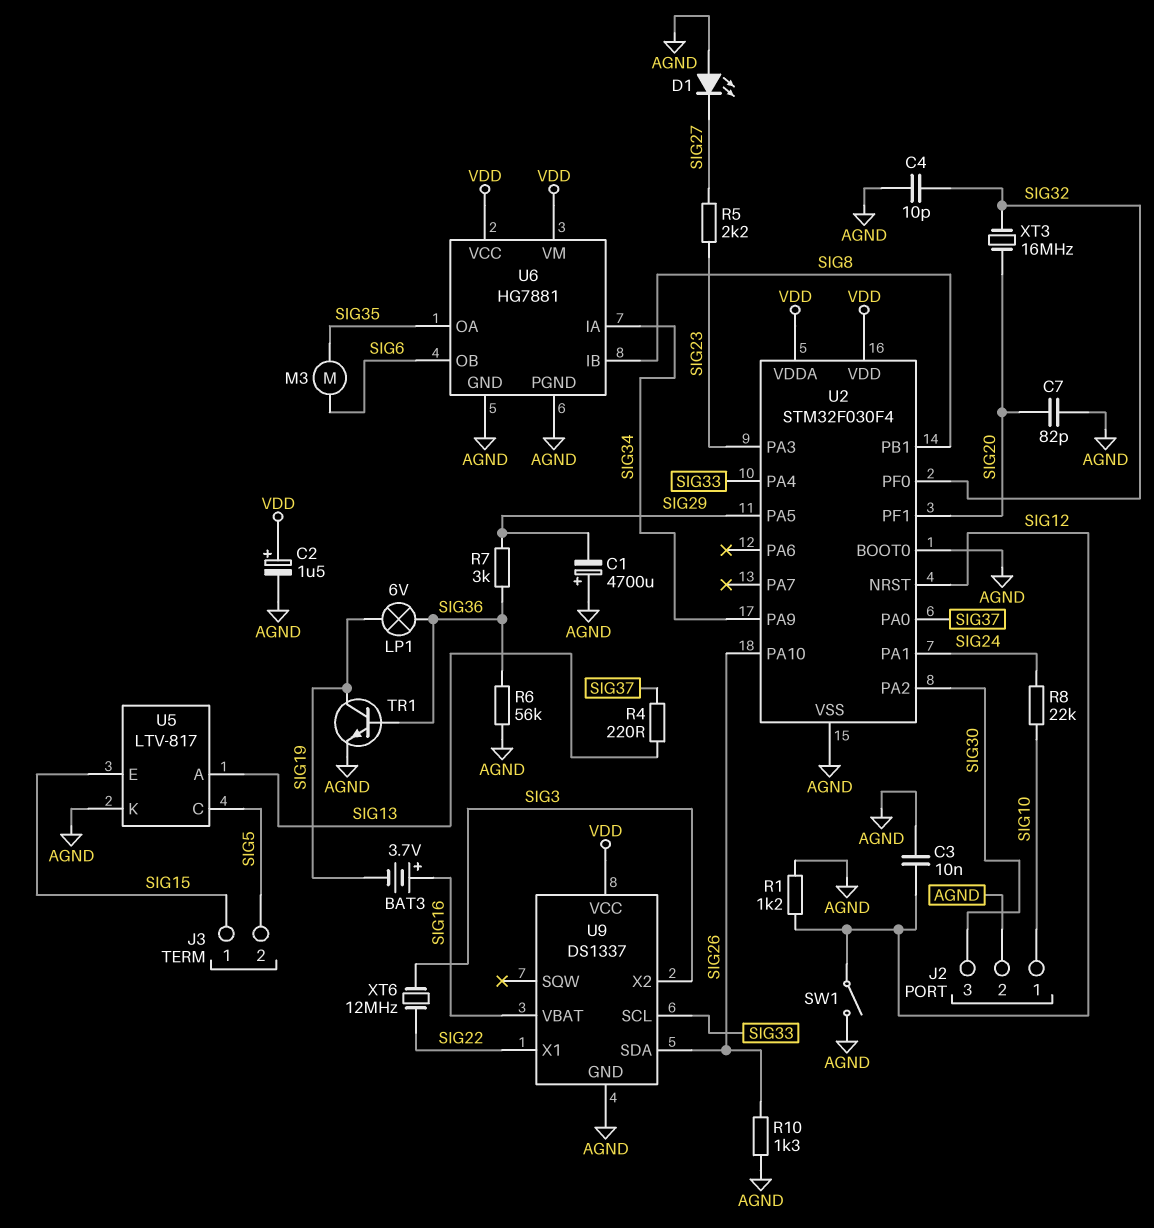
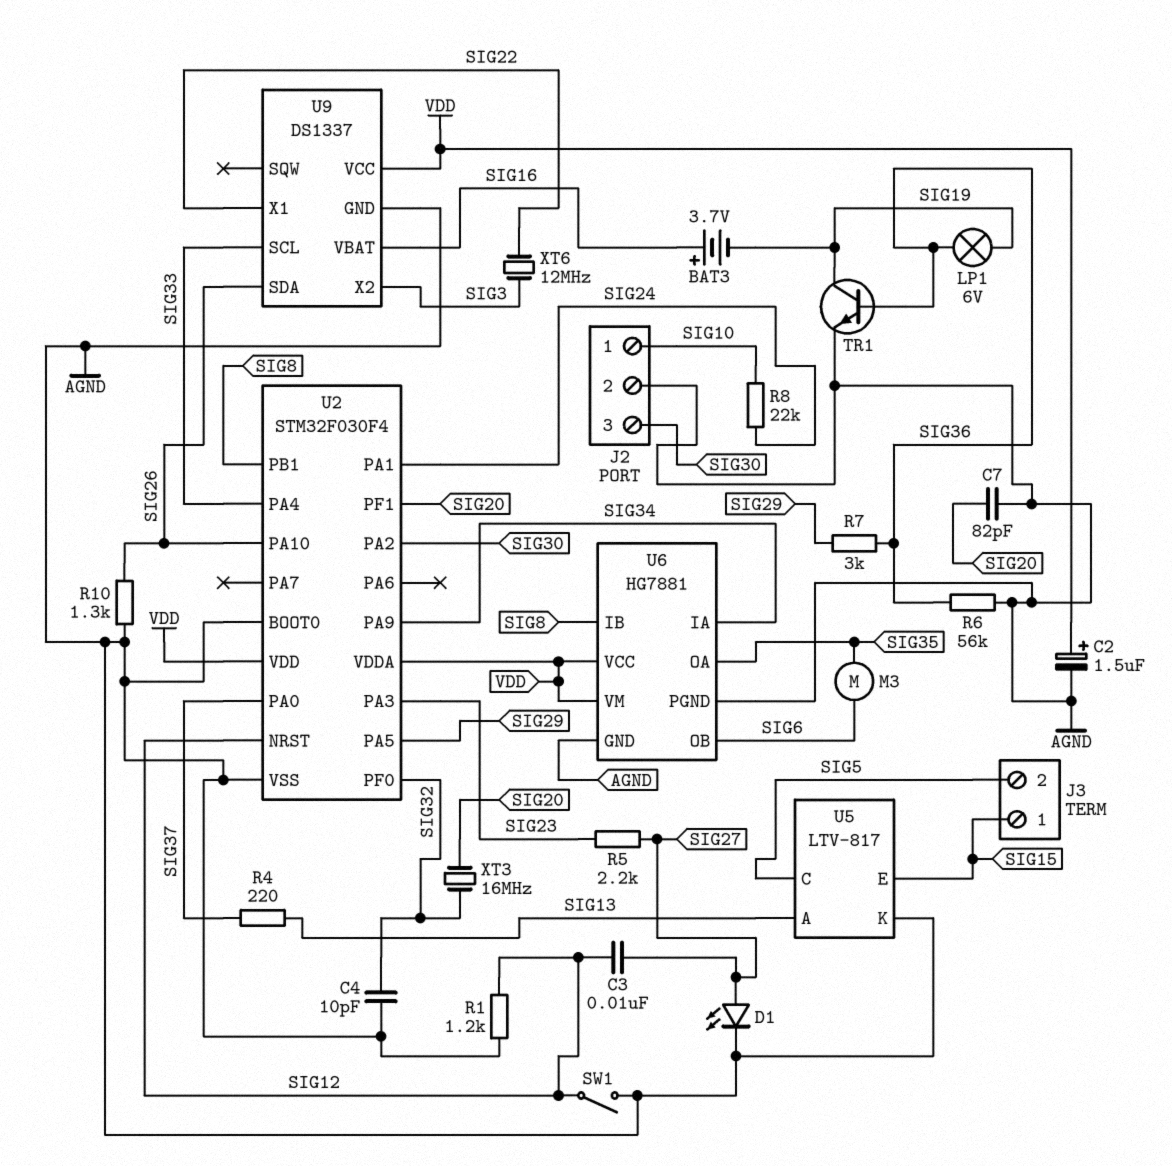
C1: 4700uF (plus AGND, minus SIG29) -> none
C3: 10nF (AGND, SIG12) -> 10nF (SIG12, SIG27)
D1: LED (A AGND, K SIG27) -> LED (A SIG27, K AGND)

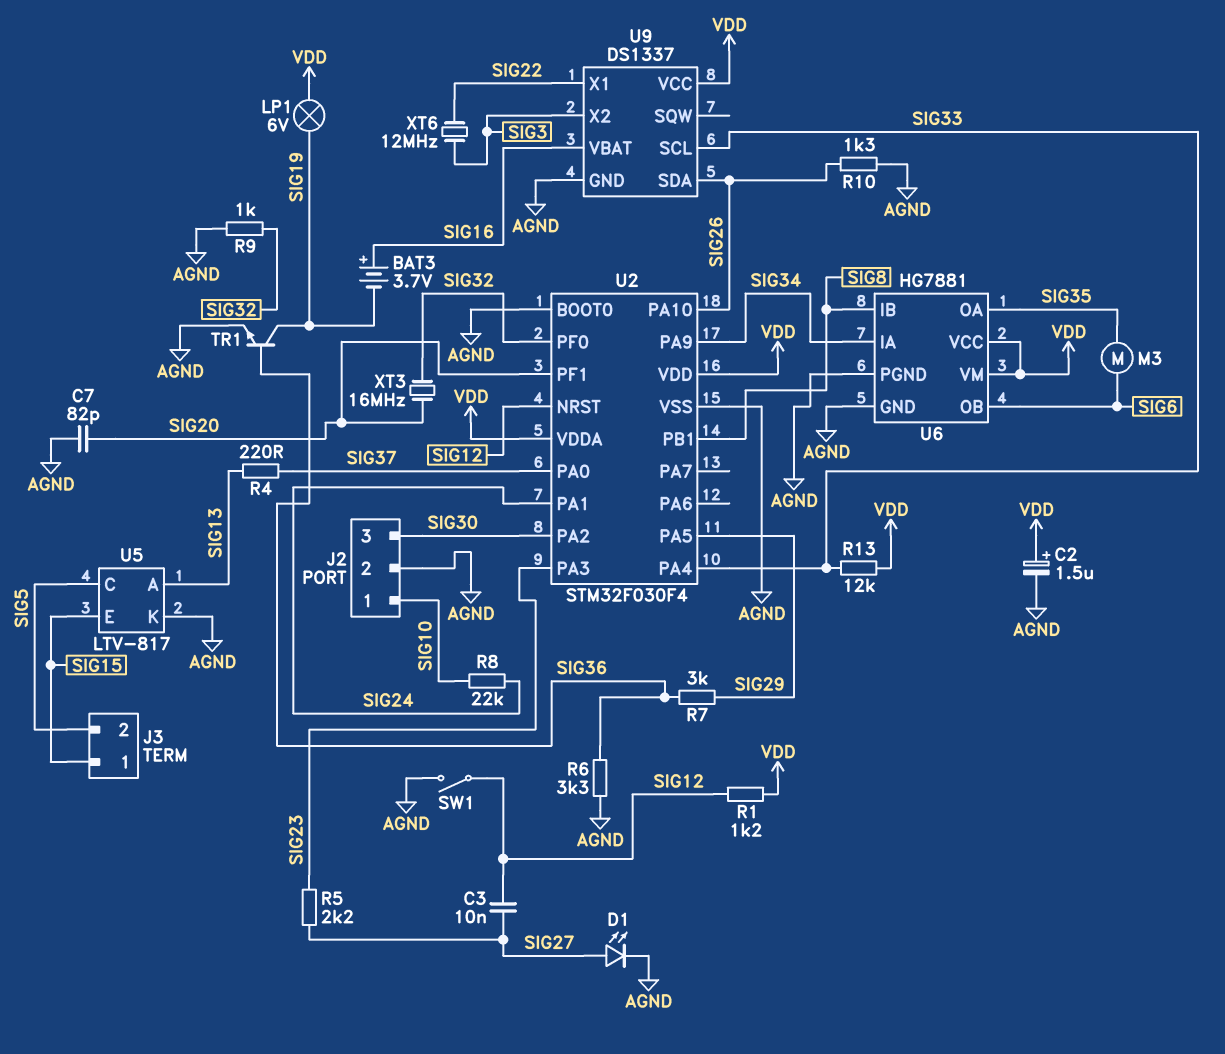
C4: 10pF (AGND, SIG32) -> none
LP1: lamp 6V (SIG19, SIG36) -> lamp 6V (SIG19, VDD)
R1: 1.2k (AGND, SIG12) -> 1.2k (SIG12, VDD)
R6: 56k (AGND, SIG36) -> 3.3k (AGND, SIG36)
R9: none -> 1k (AGND, SIG32)
R13: none -> 12k (SIG33, VDD)

